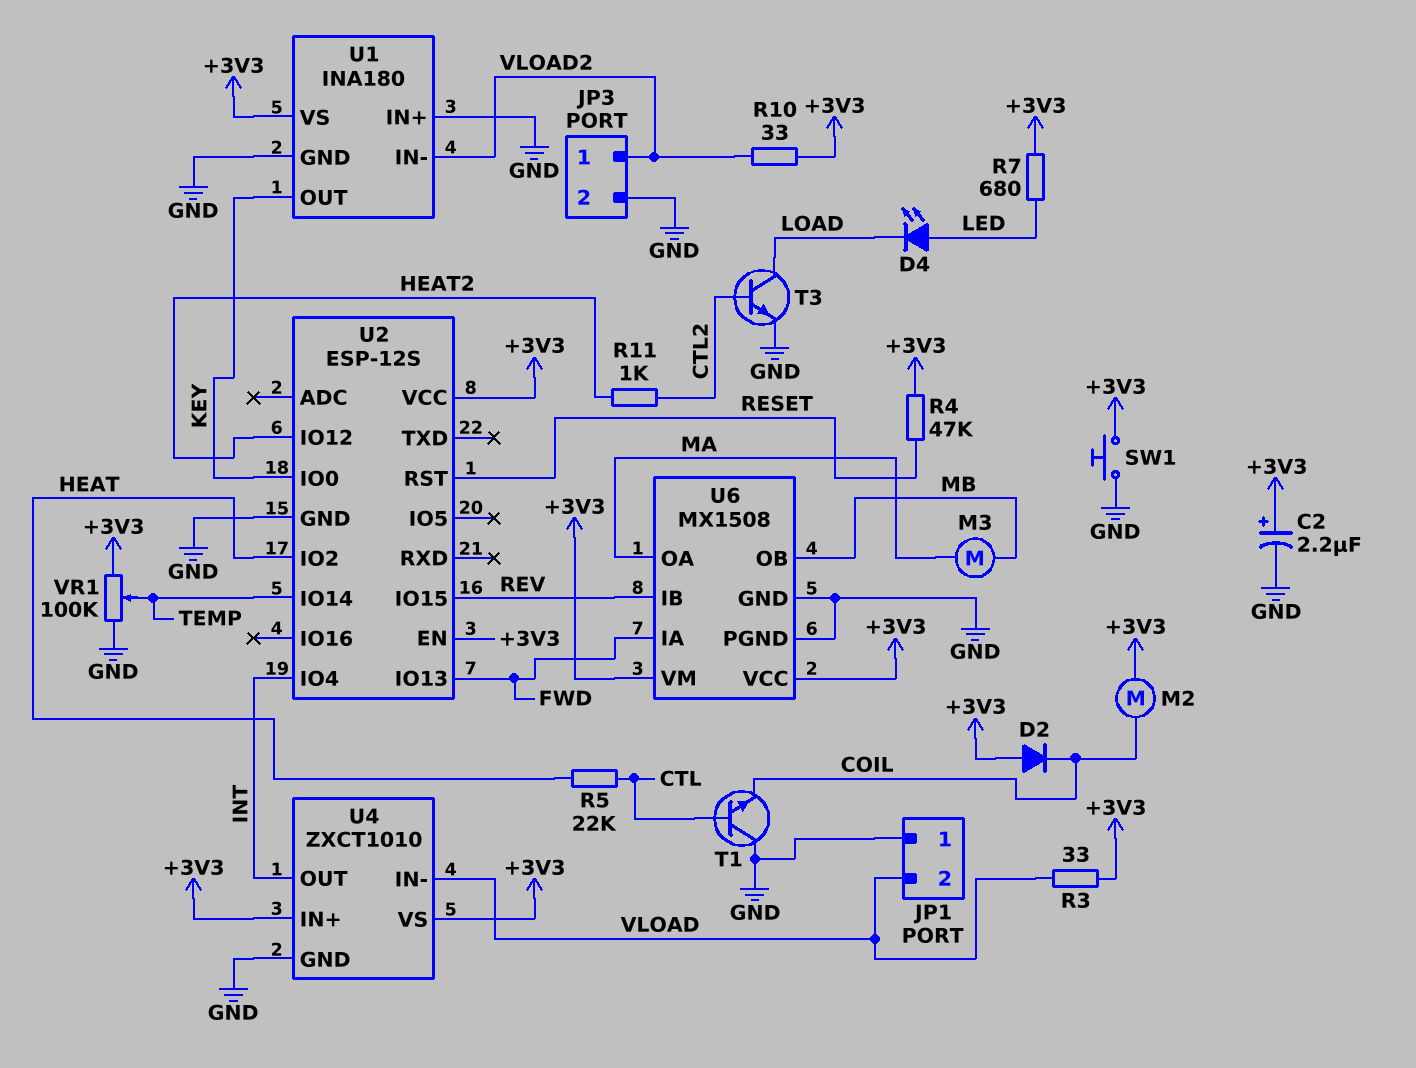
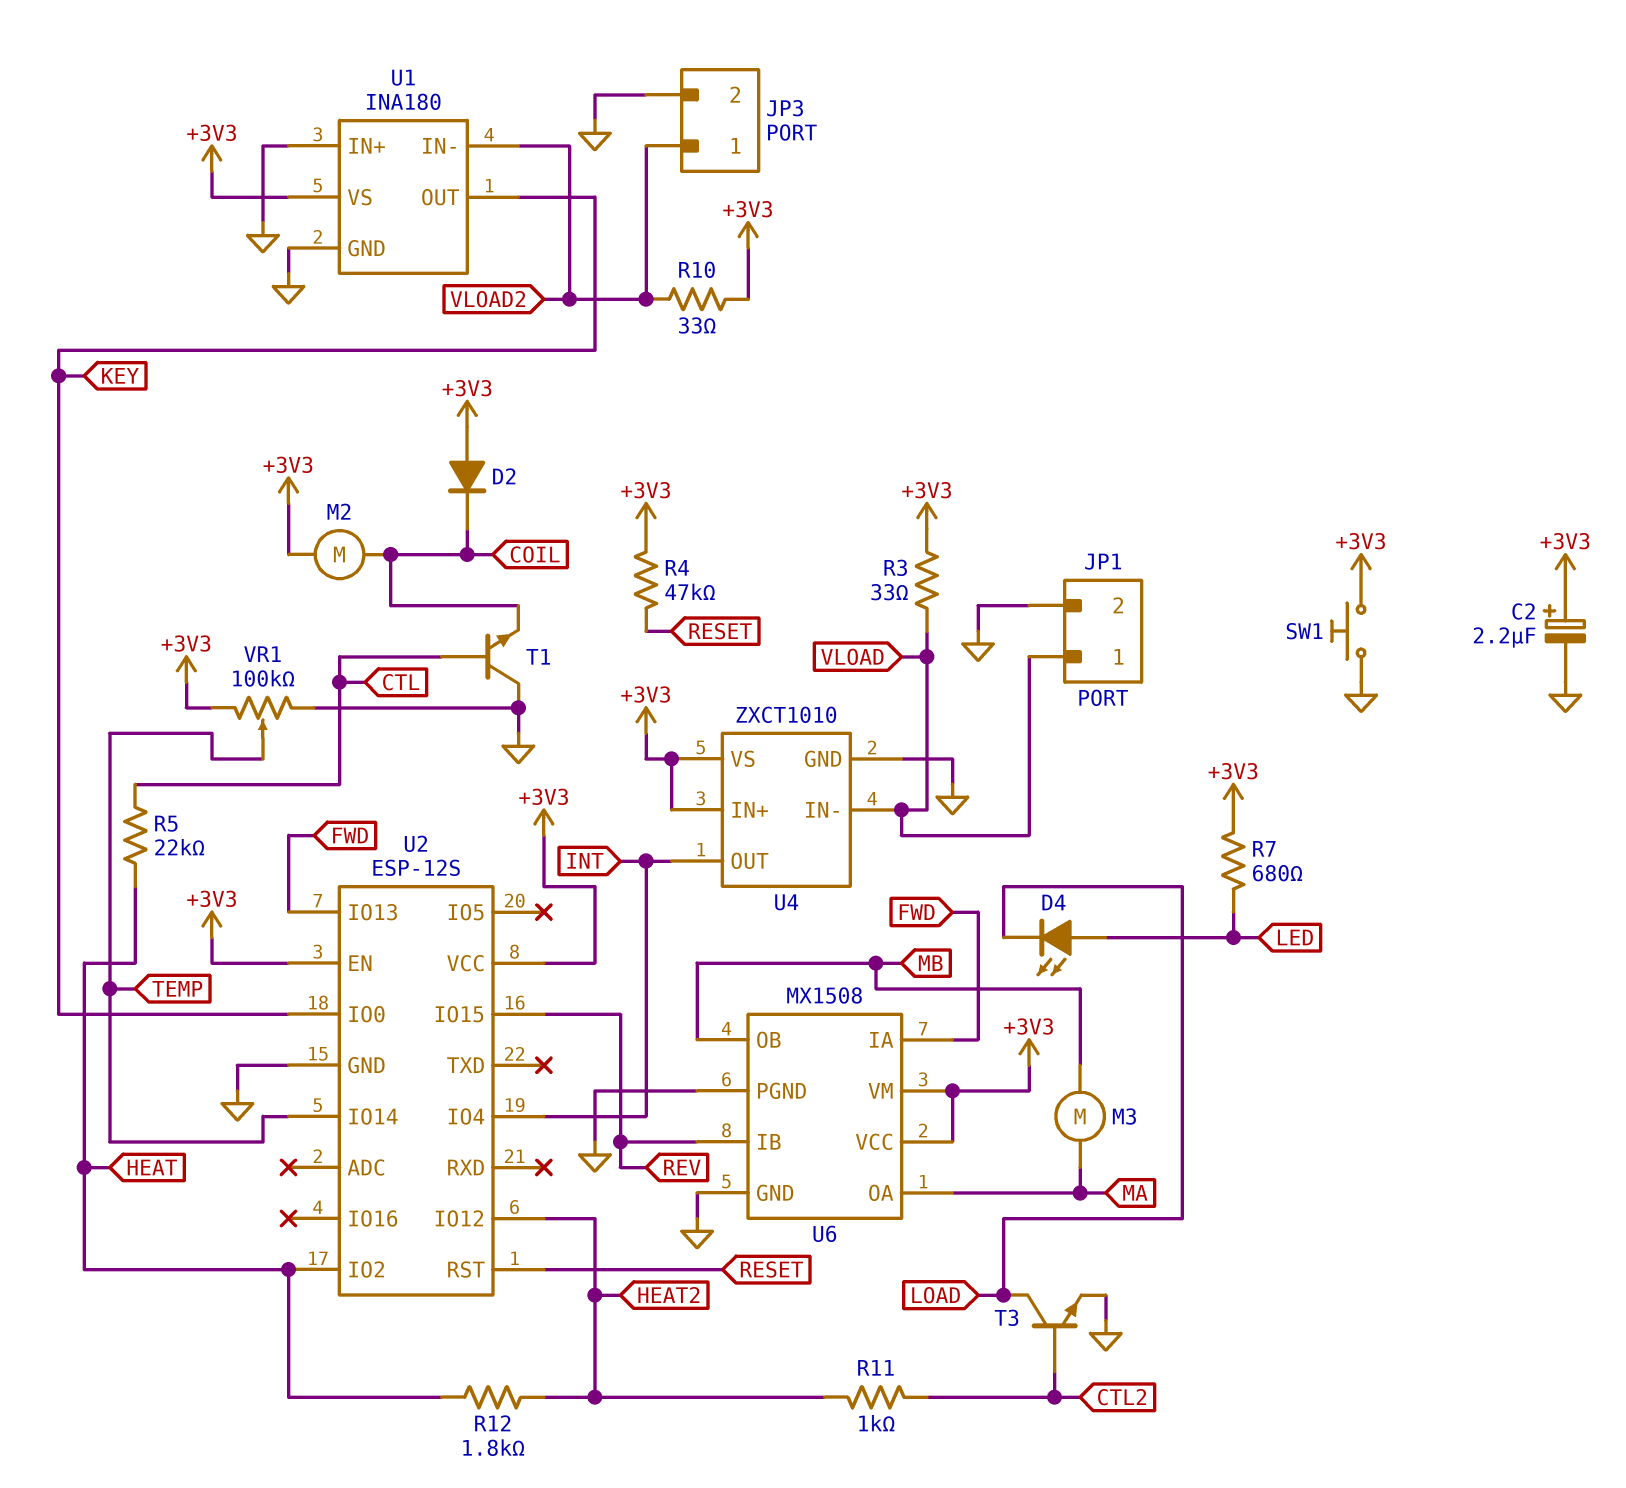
JP1 pin 1: GND -> VLOAD
JP1 pin 2: VLOAD -> GND
R12: none -> 1.8k (HEAT, HEAT2)

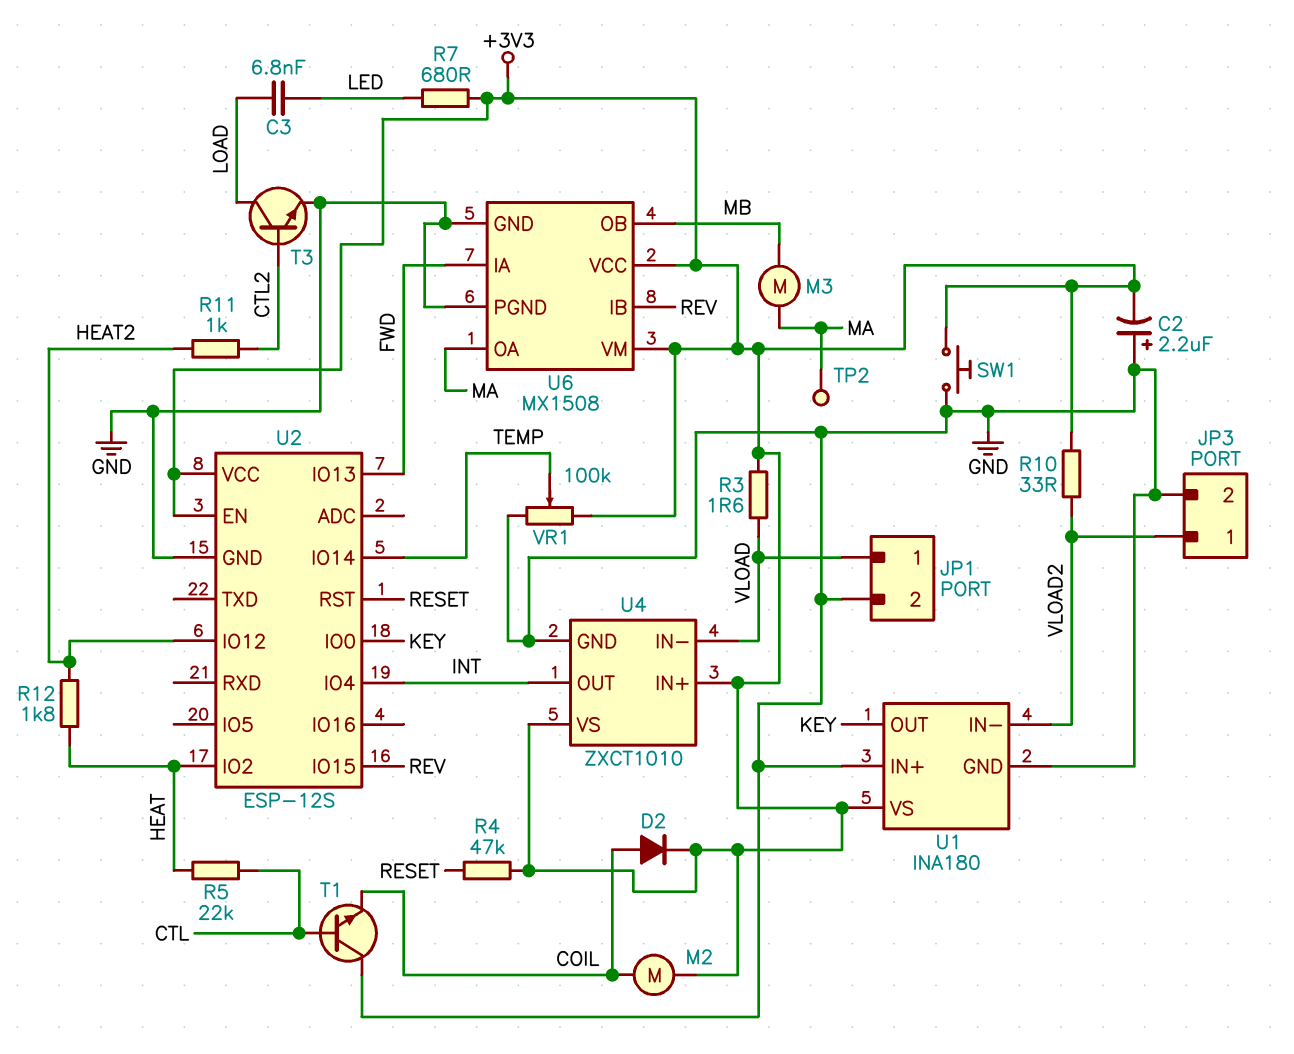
C2: 2.2uF (plus +3V3, minus GND) -> 2.2uF (plus GND, minus +3V3)
C3: none -> 6.8nF (LED, LOAD)
D2: diode (A +3V3, K COIL) -> diode (A COIL, K +3V3)
D4: LED (A LED, K LOAD) -> none
R3: 33 (+3V3, VLOAD) -> 1.6 (+3V3, VLOAD)
TP2: none -> test point (MA)

